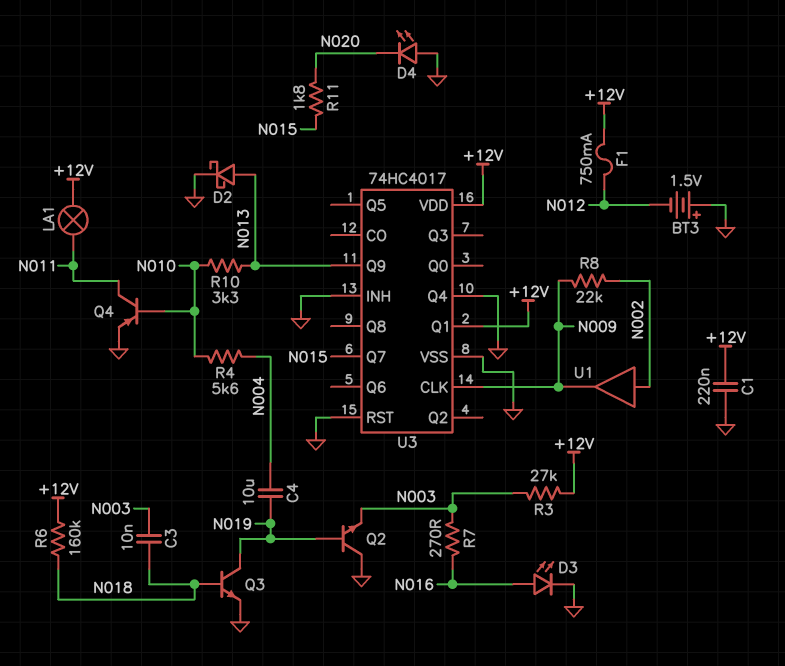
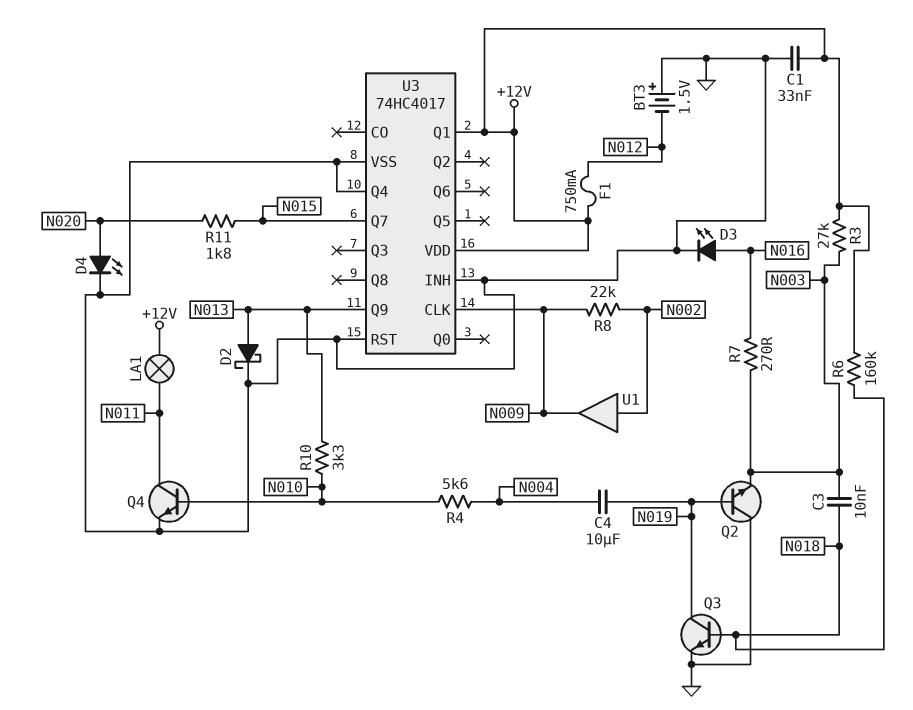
C1: 220nF (+12V, GND) -> 33nF (+12V, GND)
D4: LED (A GND, K N020) -> LED (A N020, K GND)
Q4: PNP (B N010, C N011, E GND) -> NPN (B N010, C N011, E GND)

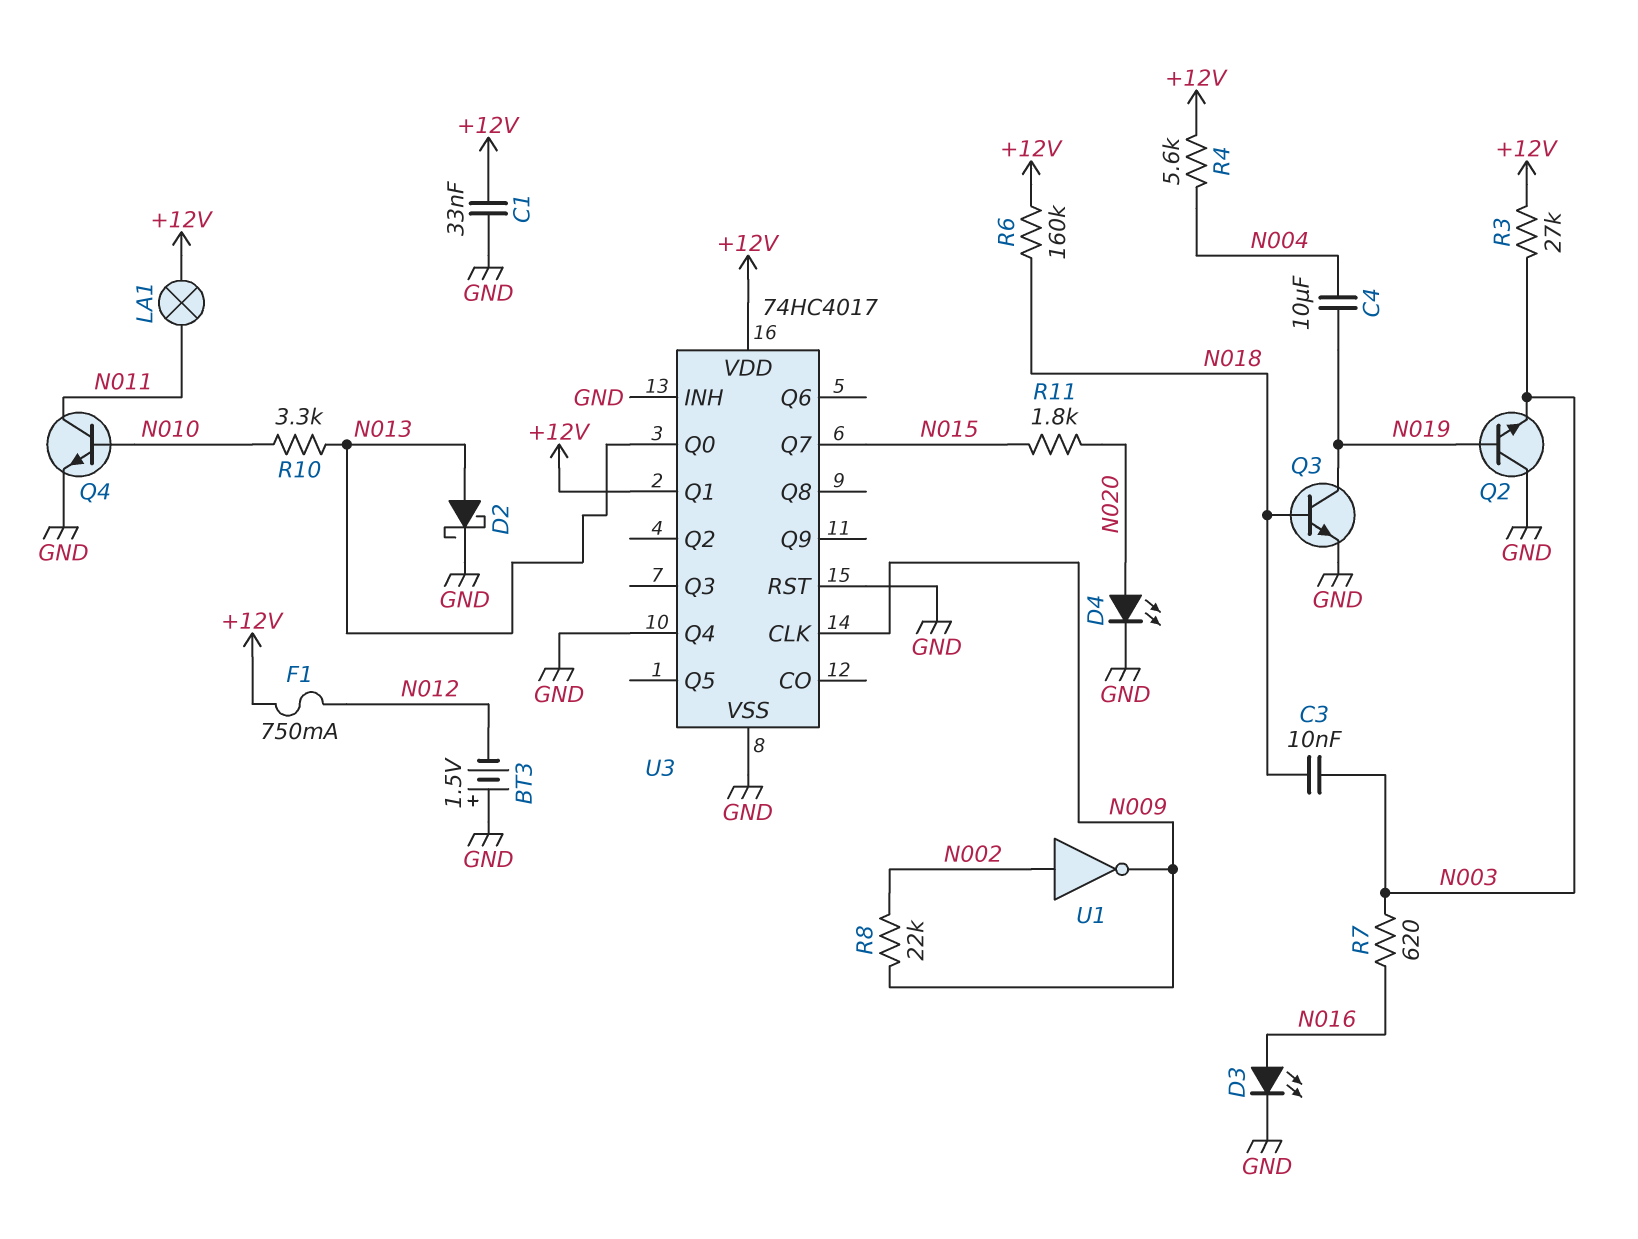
R4: 5.6k (N004, N010) -> 5.6k (+12V, N004)
R7: 270 (N003, N016) -> 620 (N003, N016)
U1: buffer (in N002, out N009) -> NOT (in N002, out N009)
U3 pin Q0: none -> N013
U3 pin Q9: N013 -> none

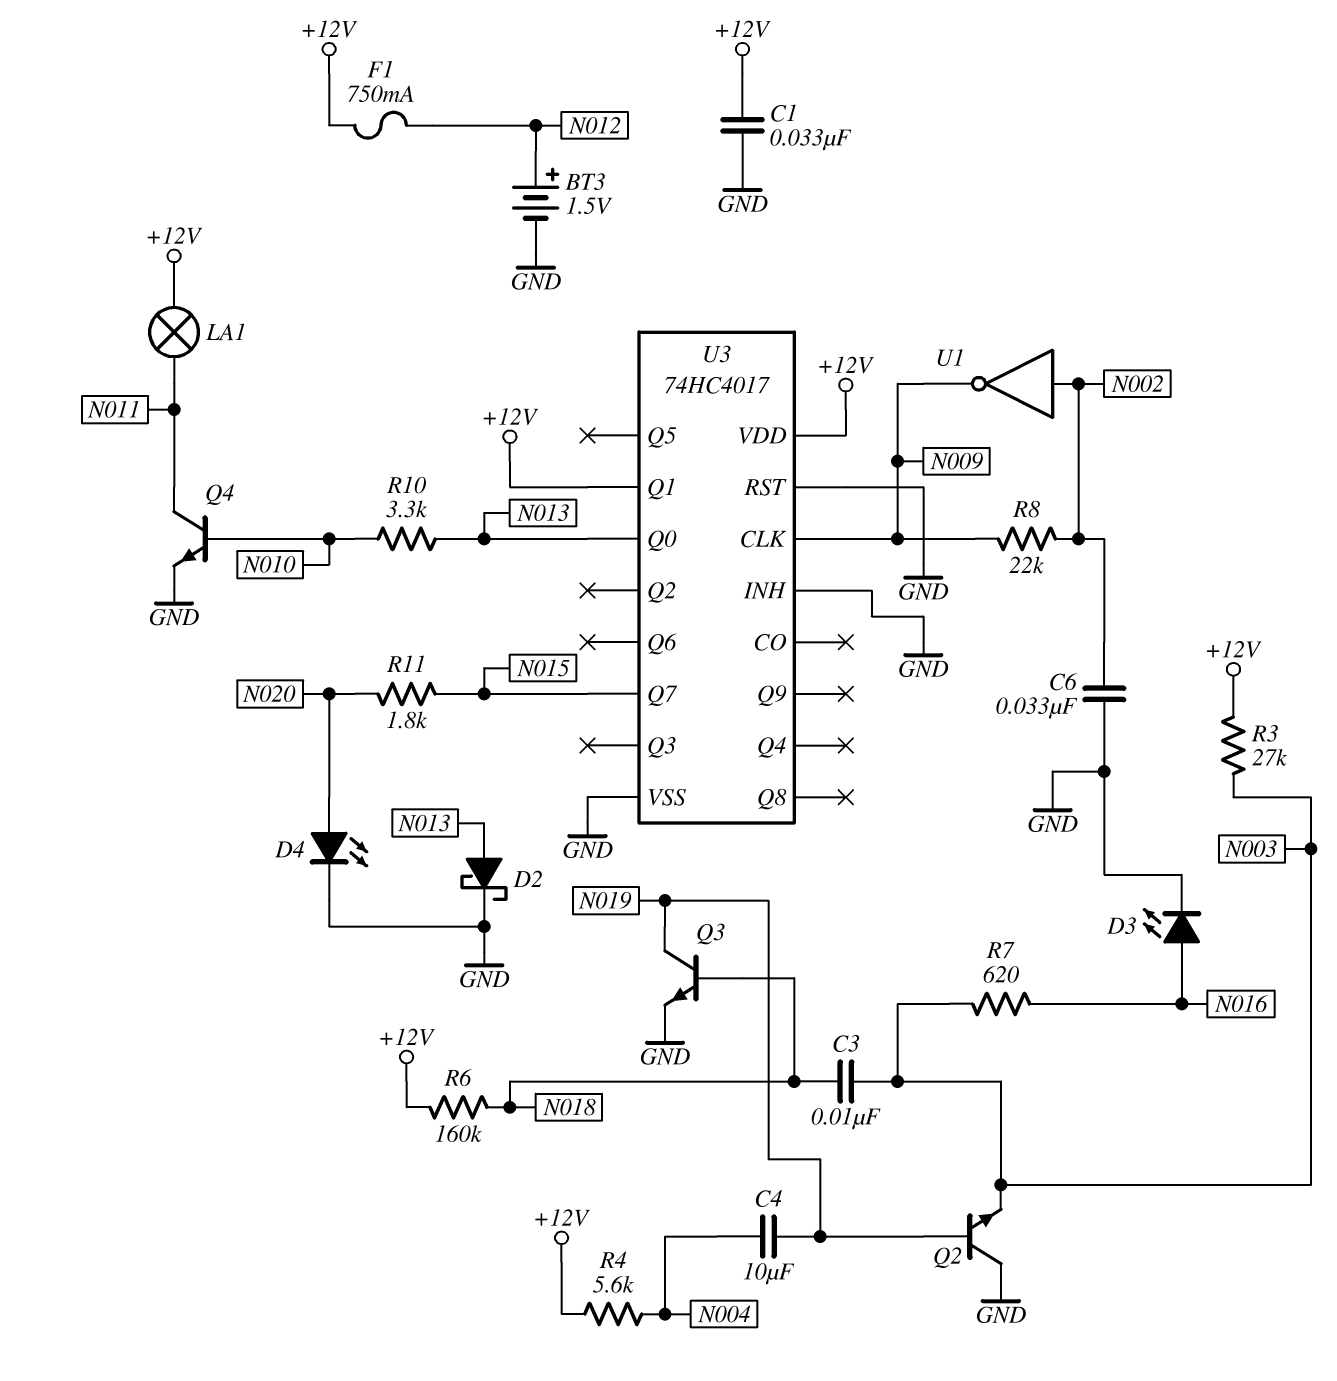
BT3: 1.5V (plus GND, minus N012) -> 1.5V (plus N012, minus GND)
C6: none -> 33nF (GND, N002)
U3 pin Q4: GND -> none

